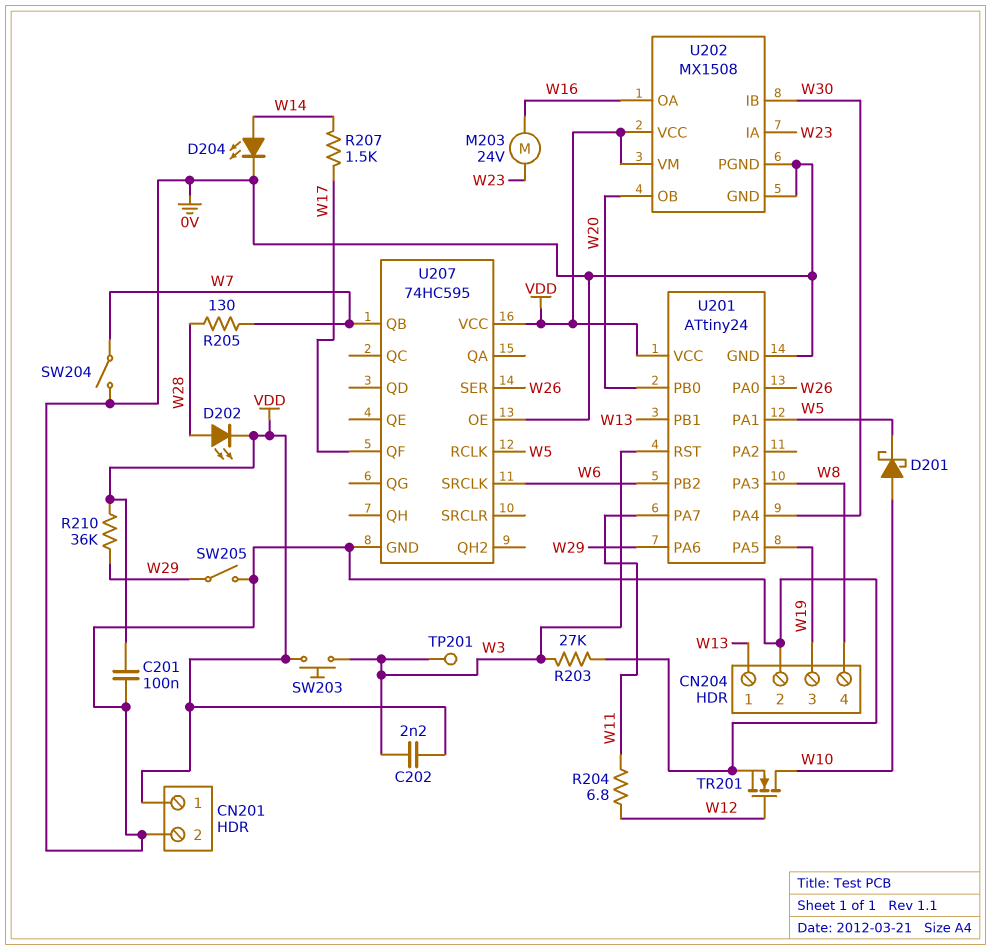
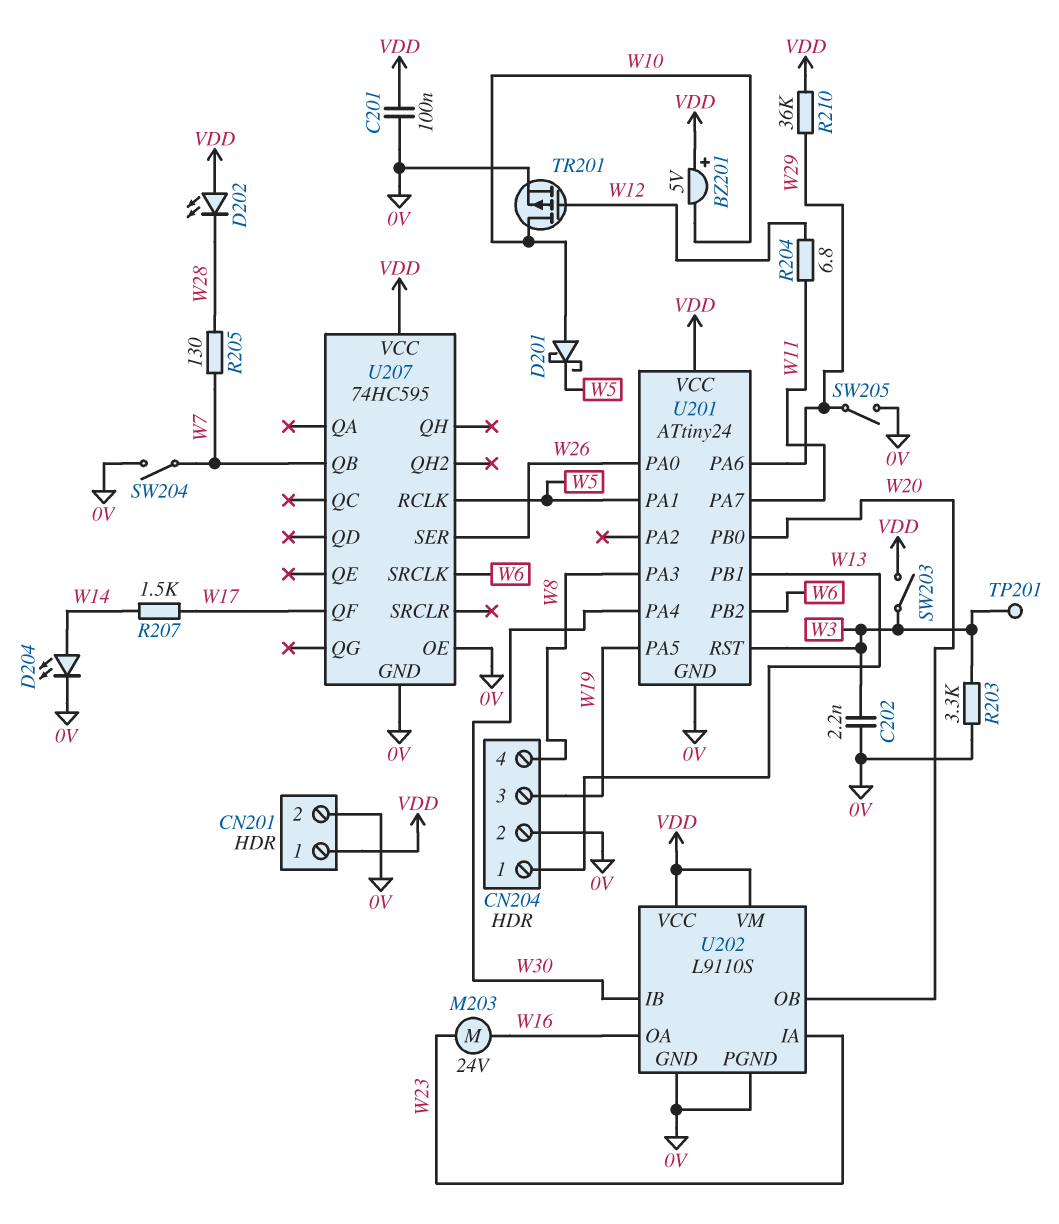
BZ201: none -> buzzer 5V (plus VDD, minus W10)
C202: 2.2nF (VDD, W3) -> 2.2nF (0V, W3)
D202: LED (A W28, K VDD) -> LED (A VDD, K W28)
R203: 27k (0V, W3) -> 3.3k (0V, W3)
SW203: button (VDD, W3) -> switch (VDD, W3)
TR201: NMOS (G W12, D W10, S 0V) -> PMOS (G W12, D W10, S 0V)
U202: MX1508 -> L9110S

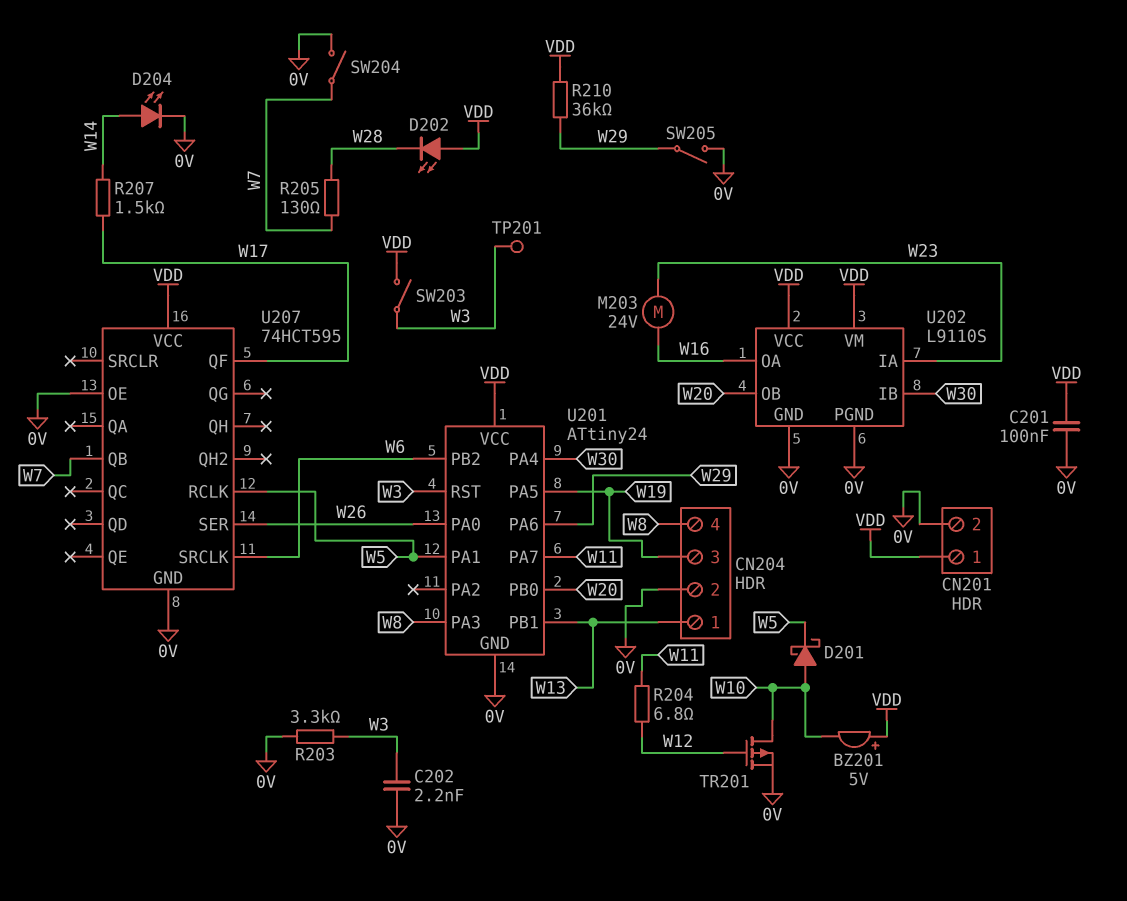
U207: 74HC595 -> 74HCT595

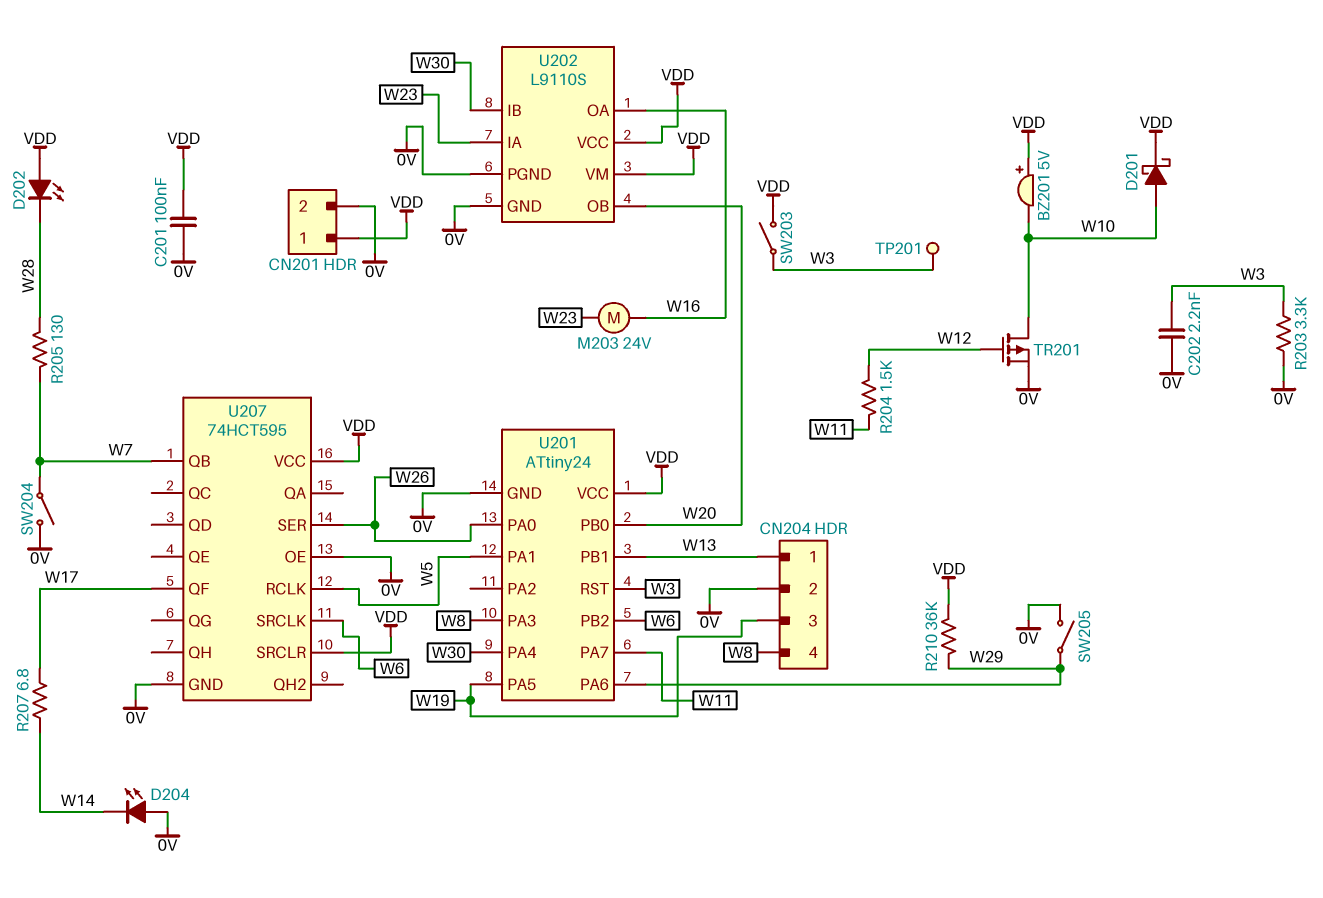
D201: schottky (A W10, K W5) -> schottky (A W10, K VDD)
D204: LED (A W14, K 0V) -> LED (A 0V, K W14)
R204: 6.8 (W11, W12) -> 1.5k (W11, W12)
R207: 1.5k (W14, W17) -> 6.8 (W14, W17)
U207 pin SRCLR: none -> VDD

